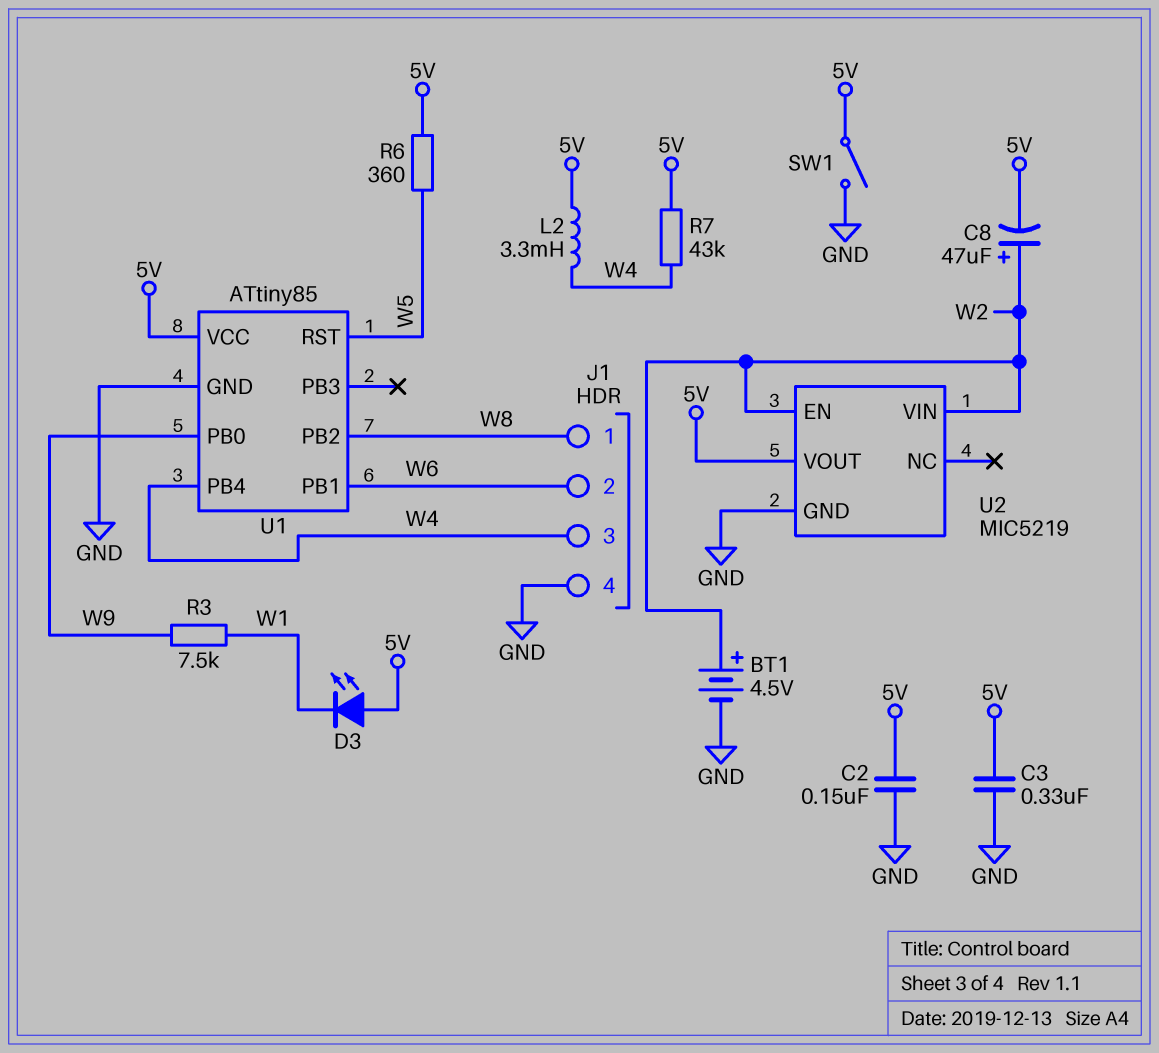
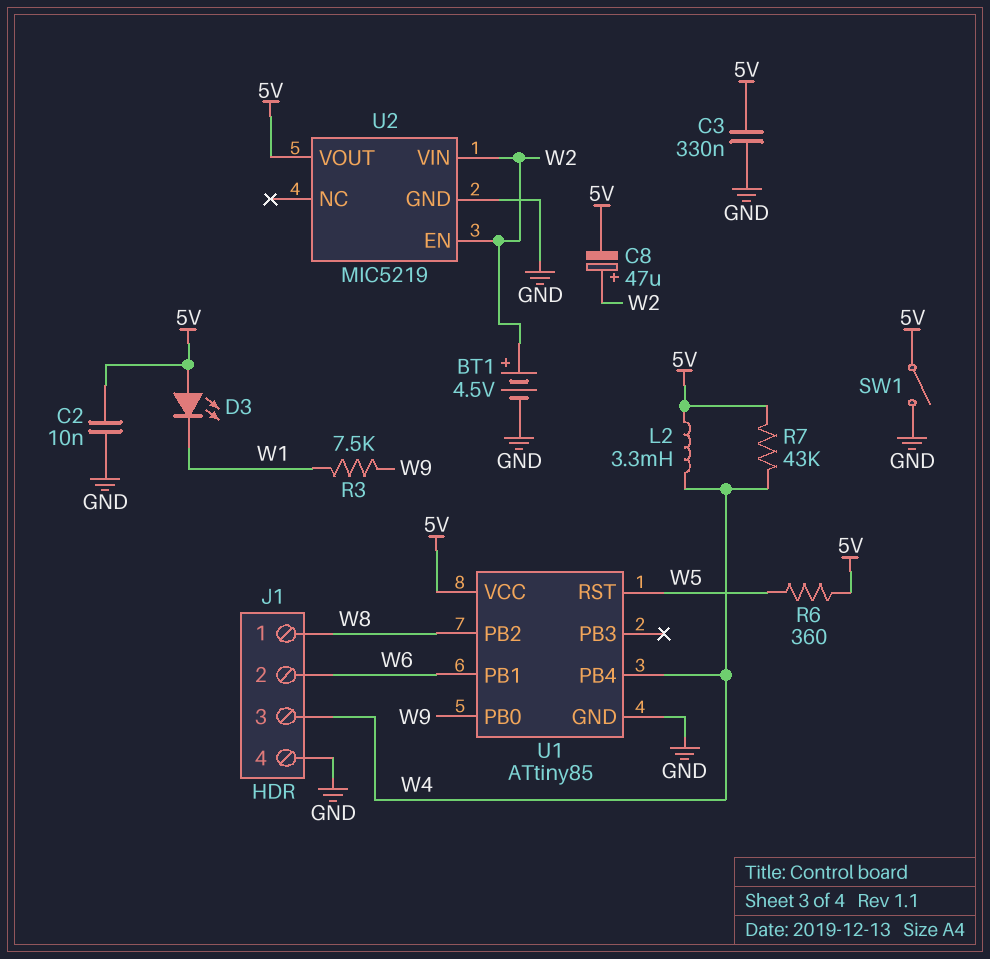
C2: 150nF (5V, GND) -> 10nF (5V, GND)

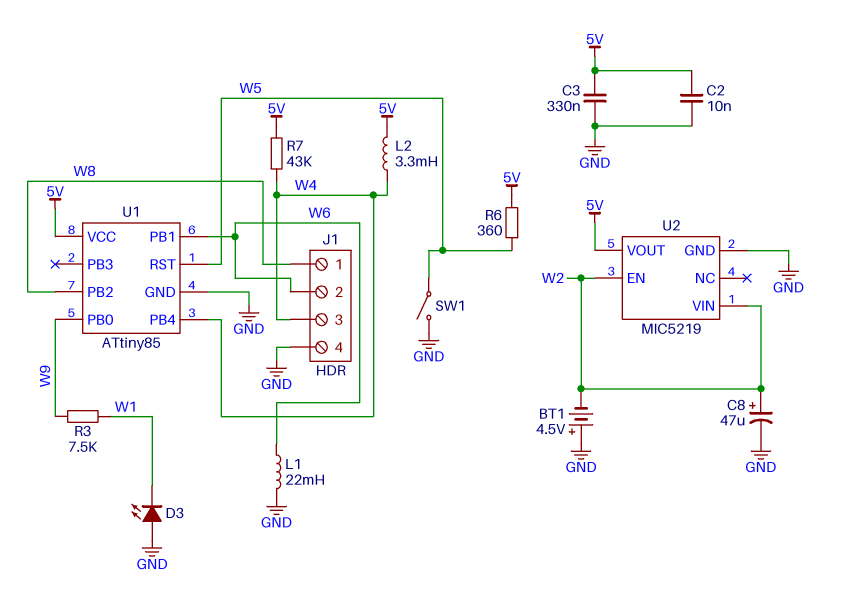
BT1: 4.5V (plus W2, minus GND) -> 4.5V (plus GND, minus W2)
C8: 47uF (plus W2, minus 5V) -> 47uF (plus W2, minus GND)
D3: LED (A 5V, K W1) -> LED (A GND, K W1)
L1: none -> 22mH (GND, W6)
SW1: switch (5V, GND) -> switch (GND, W5)

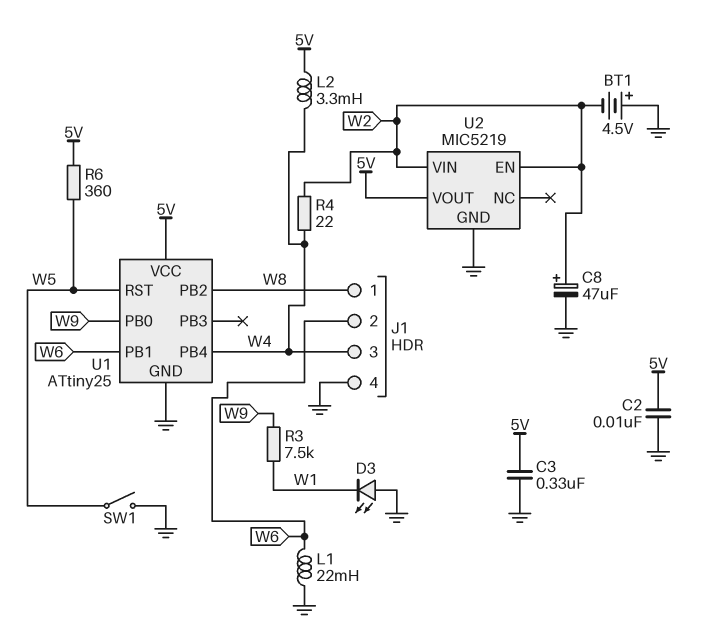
R4: none -> 22 (W2, W4)
R7: 43k (5V, W4) -> none
U1: ATtiny85 -> ATtiny25

